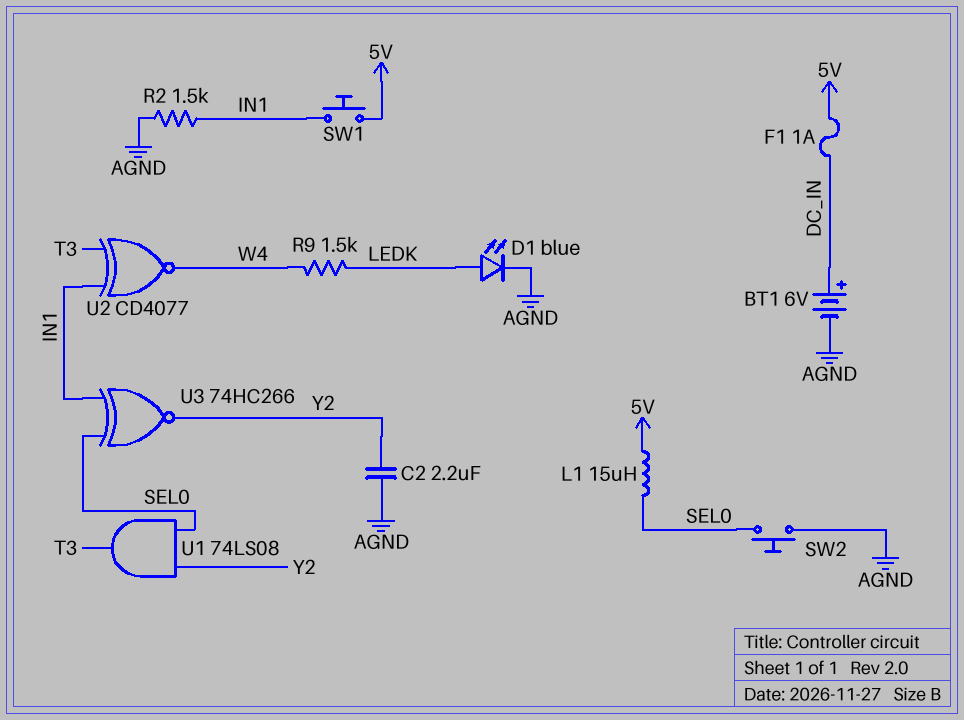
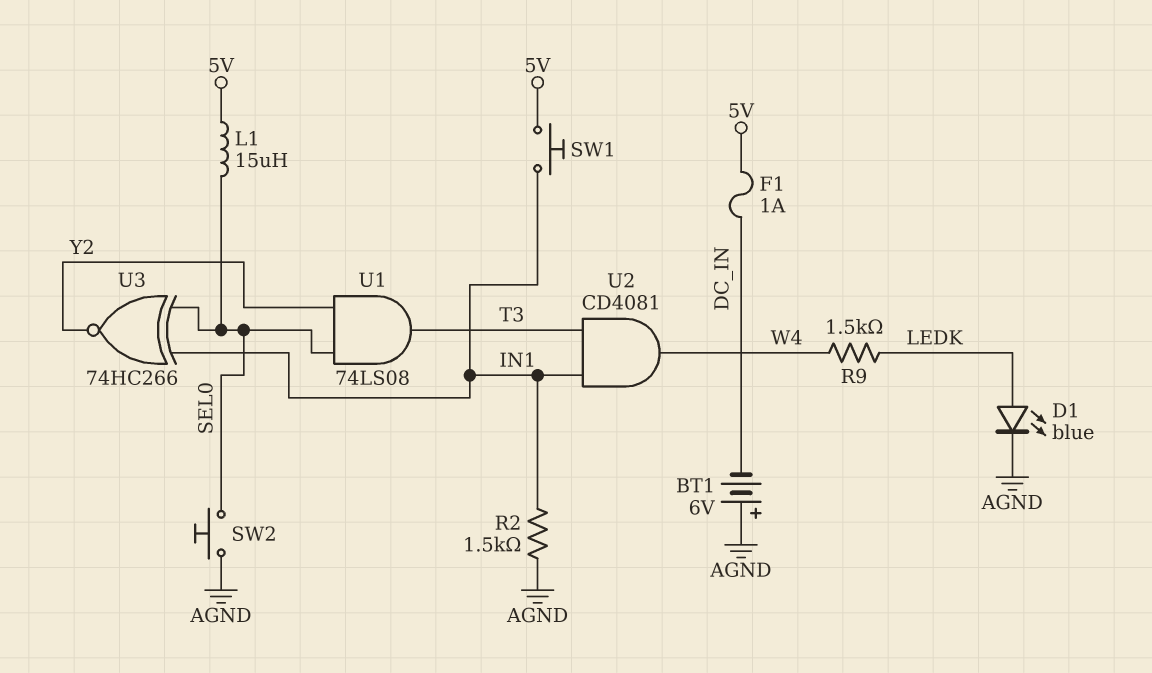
BT1: 6V (plus DC_IN, minus AGND) -> 6V (plus AGND, minus DC_IN)
C2: 2.2uF (AGND, Y2) -> none
U2: XNOR CD4077 (in IN1, in T3, out W4) -> AND CD4081 (in IN1, in T3, out W4)

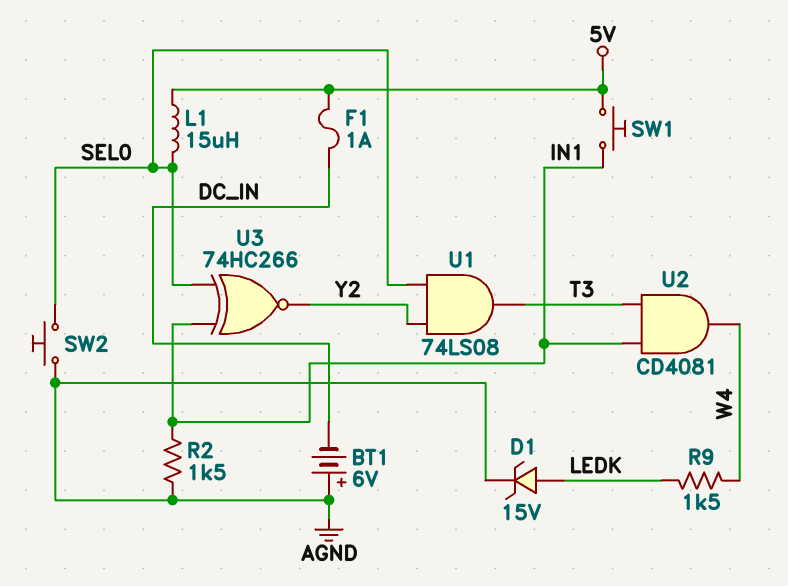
D1: LED blue (A LEDK, K AGND) -> zener 15V (A LEDK, K AGND)

